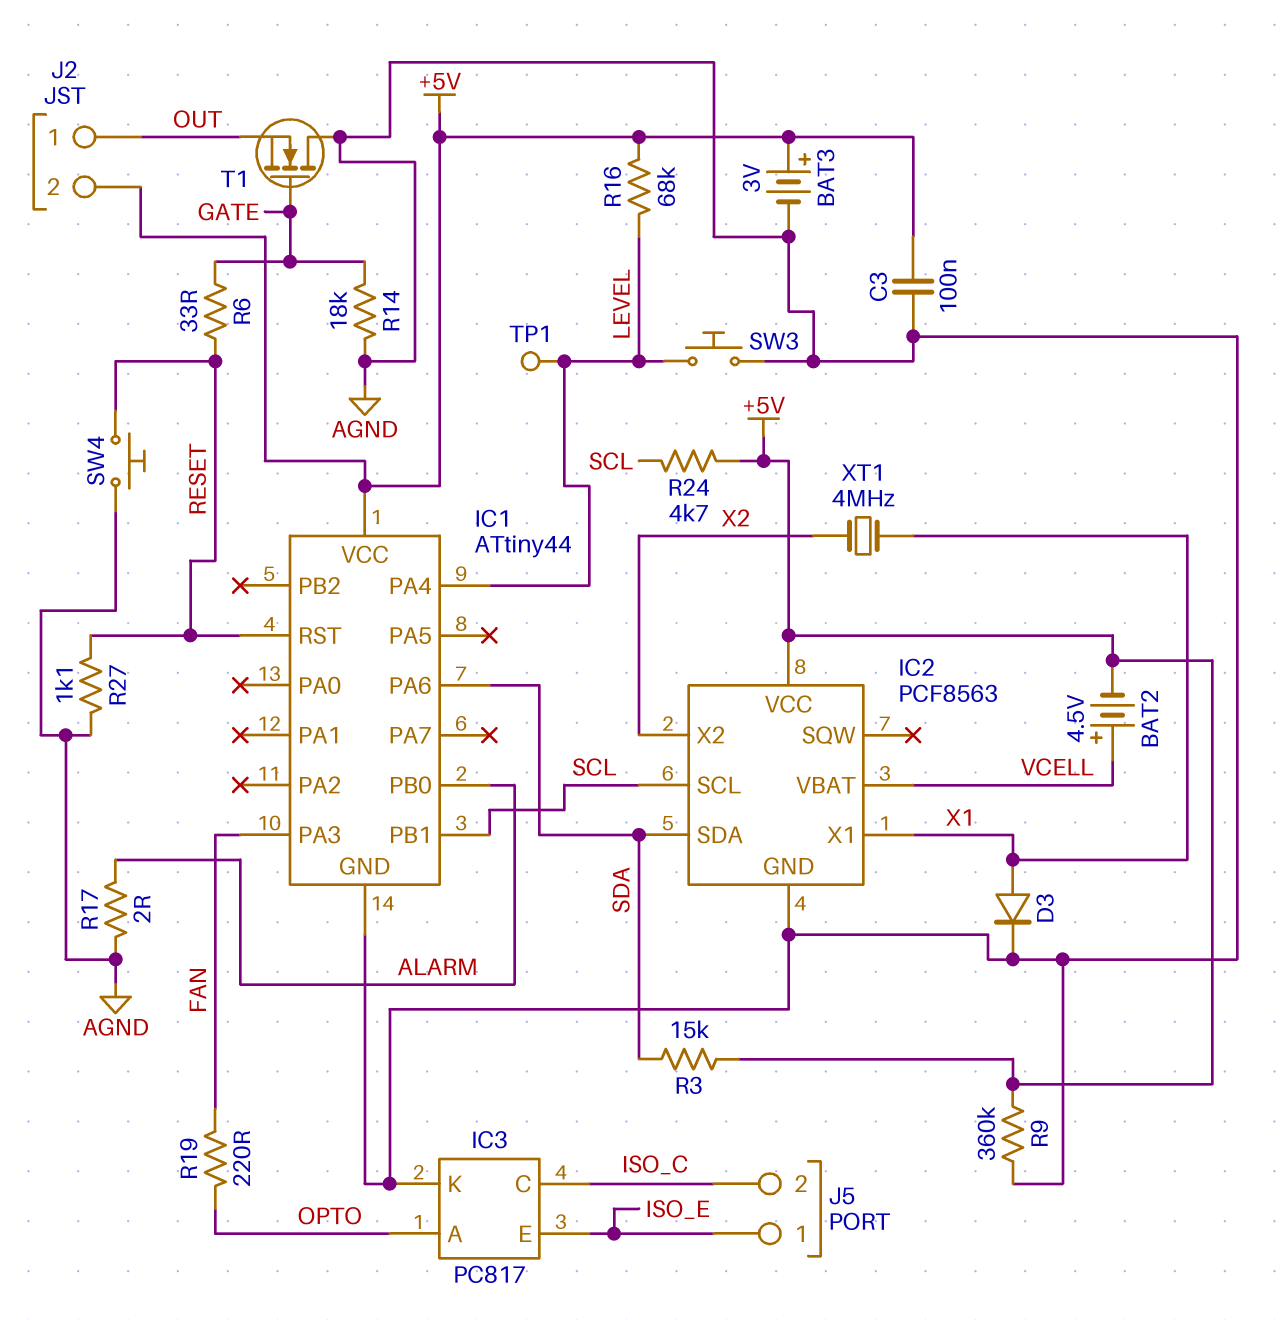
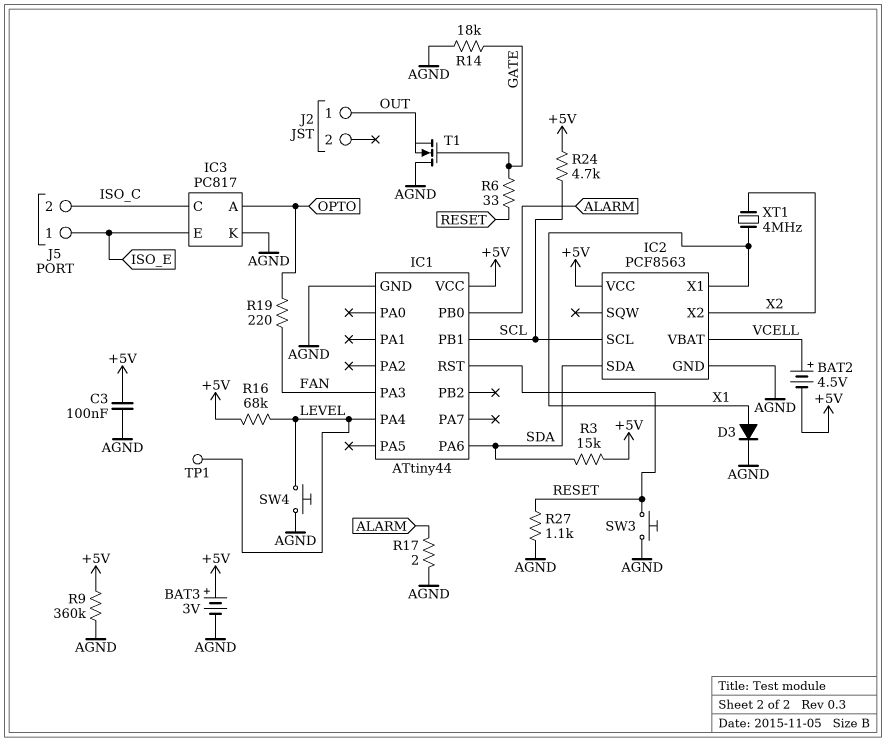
J2 pin 2: +5V -> none
SW3: button (AGND, LEVEL) -> button (AGND, RESET)
SW4: button (AGND, RESET) -> button (AGND, LEVEL)

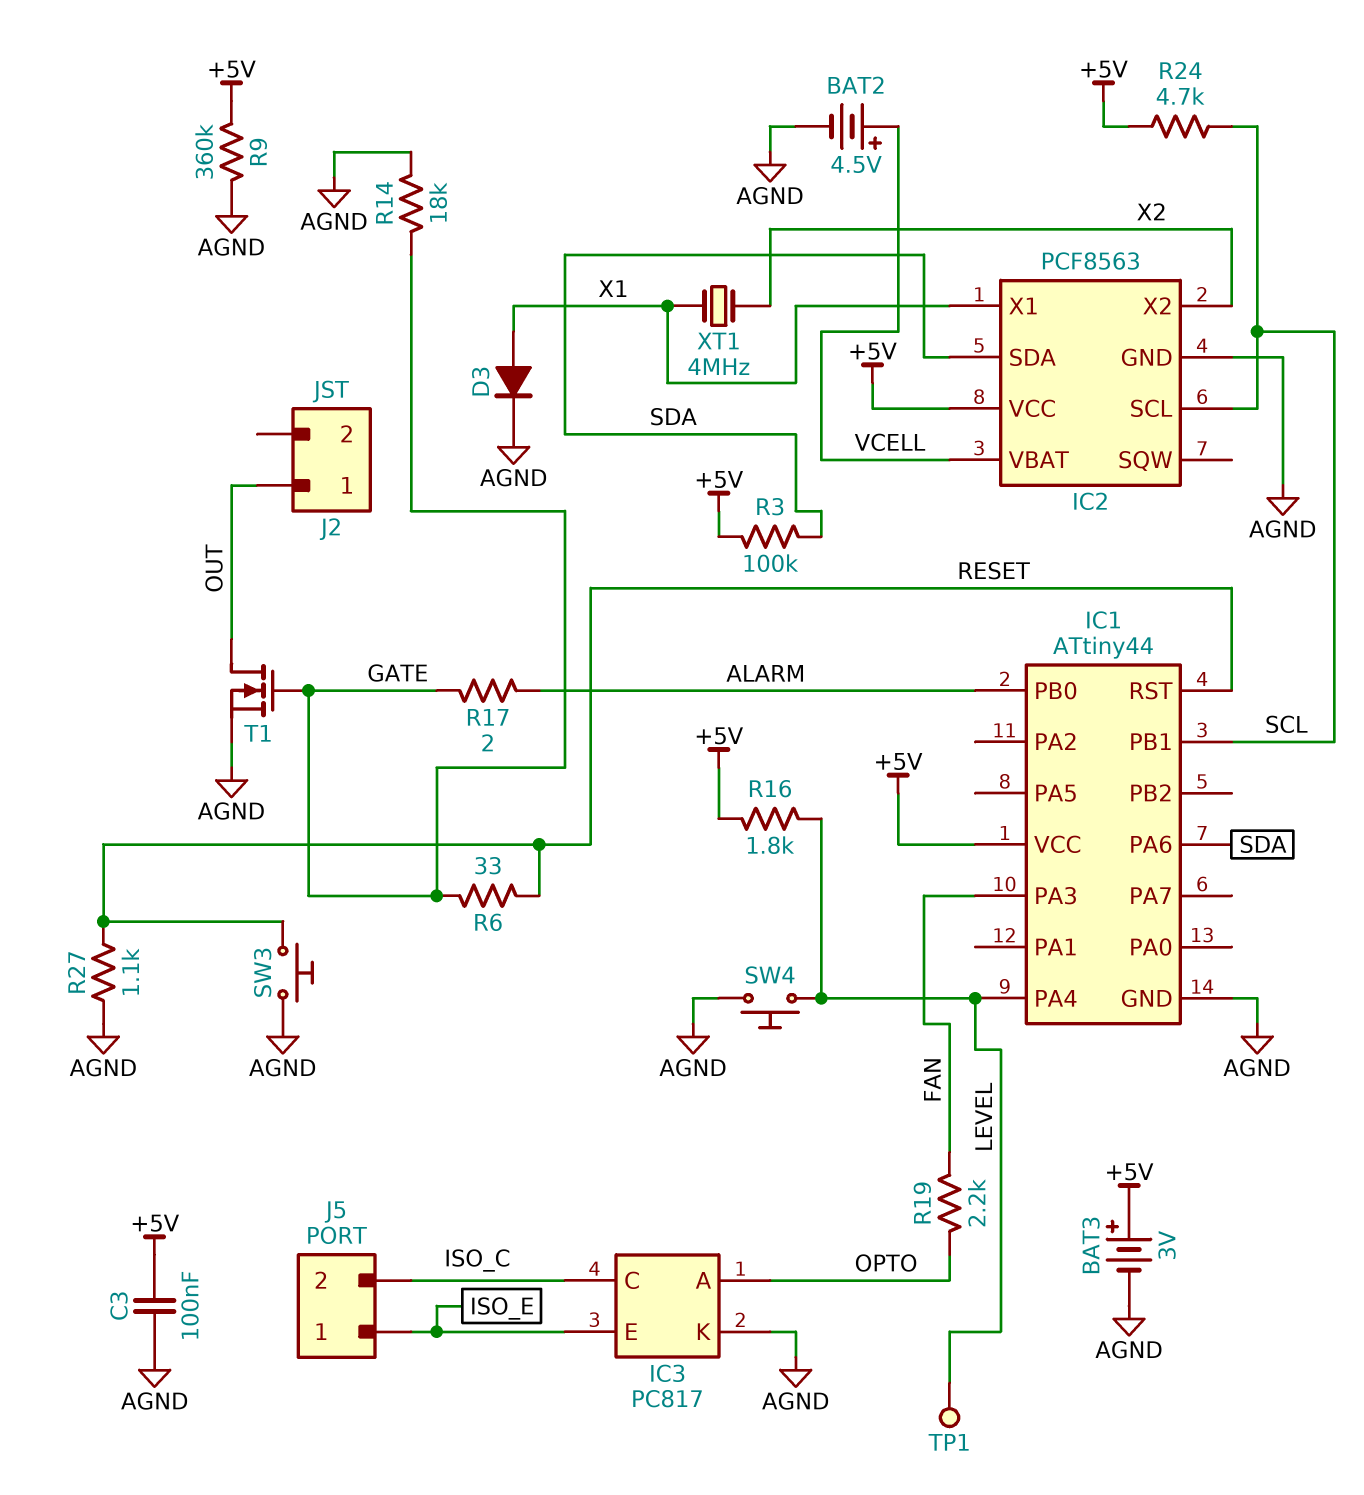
BAT2: 4.5V (plus VCELL, minus +5V) -> 4.5V (plus VCELL, minus AGND)
R3: 15k (+5V, SDA) -> 100k (+5V, SDA)
R16: 68k (+5V, LEVEL) -> 1.8k (+5V, LEVEL)
R17: 2 (AGND, ALARM) -> 2 (ALARM, GATE)
R19: 220 (FAN, OPTO) -> 2.2k (FAN, OPTO)
T1: NMOS (G GATE, D AGND, S OUT) -> NMOS (G GATE, D OUT, S AGND)

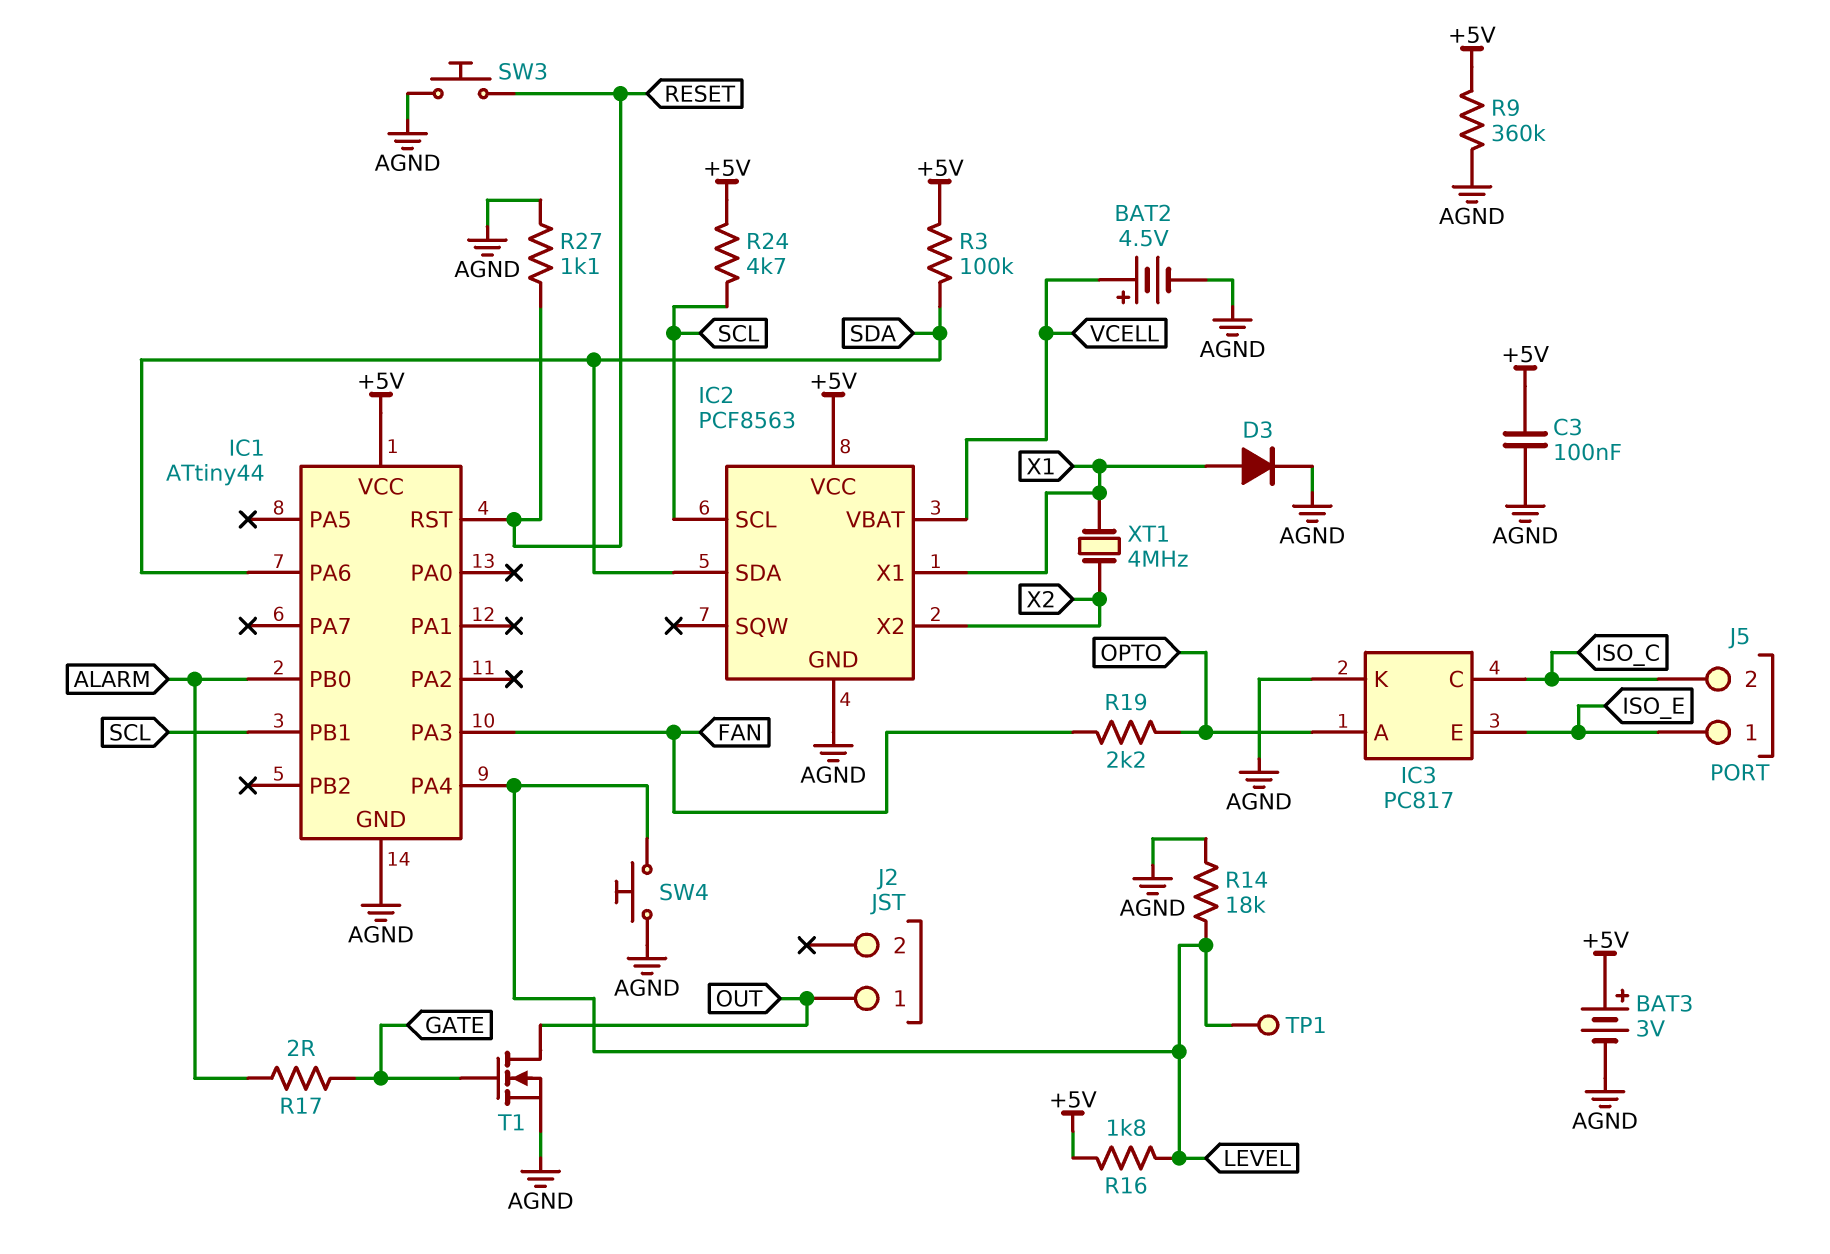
R6: 33 (GATE, RESET) -> none
R14: 18k (AGND, GATE) -> 18k (AGND, LEVEL)

